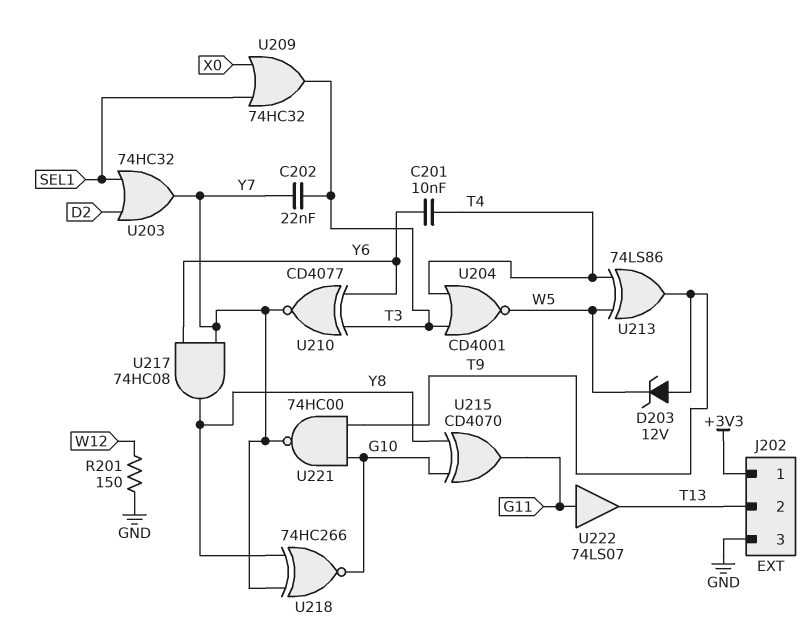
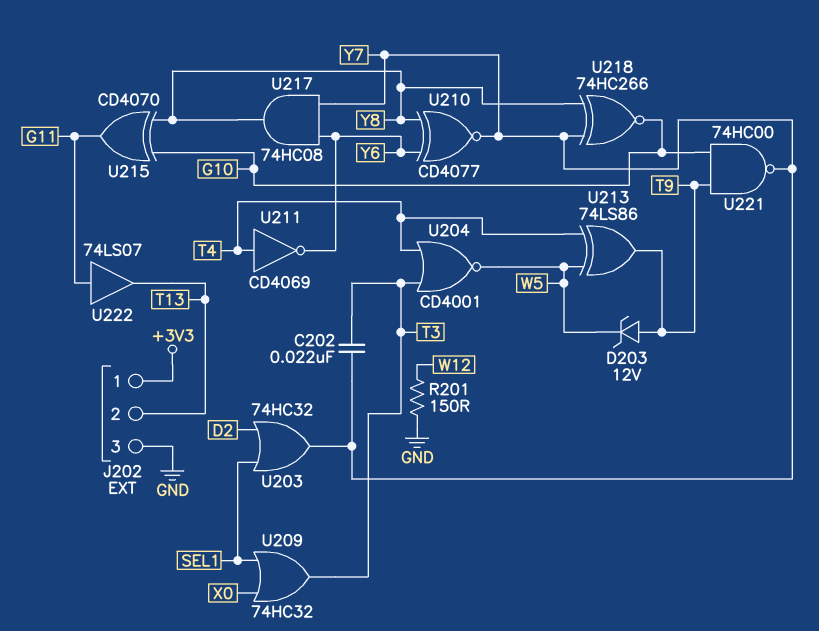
C201: 10nF (T4, Y6) -> none
U210: XNOR CD4077 (in T3, in Y6, out Y7) -> XNOR CD4077 (in Y6, in Y8, out Y7)
U211: none -> NOT CD4069 (in T4, out Y6)

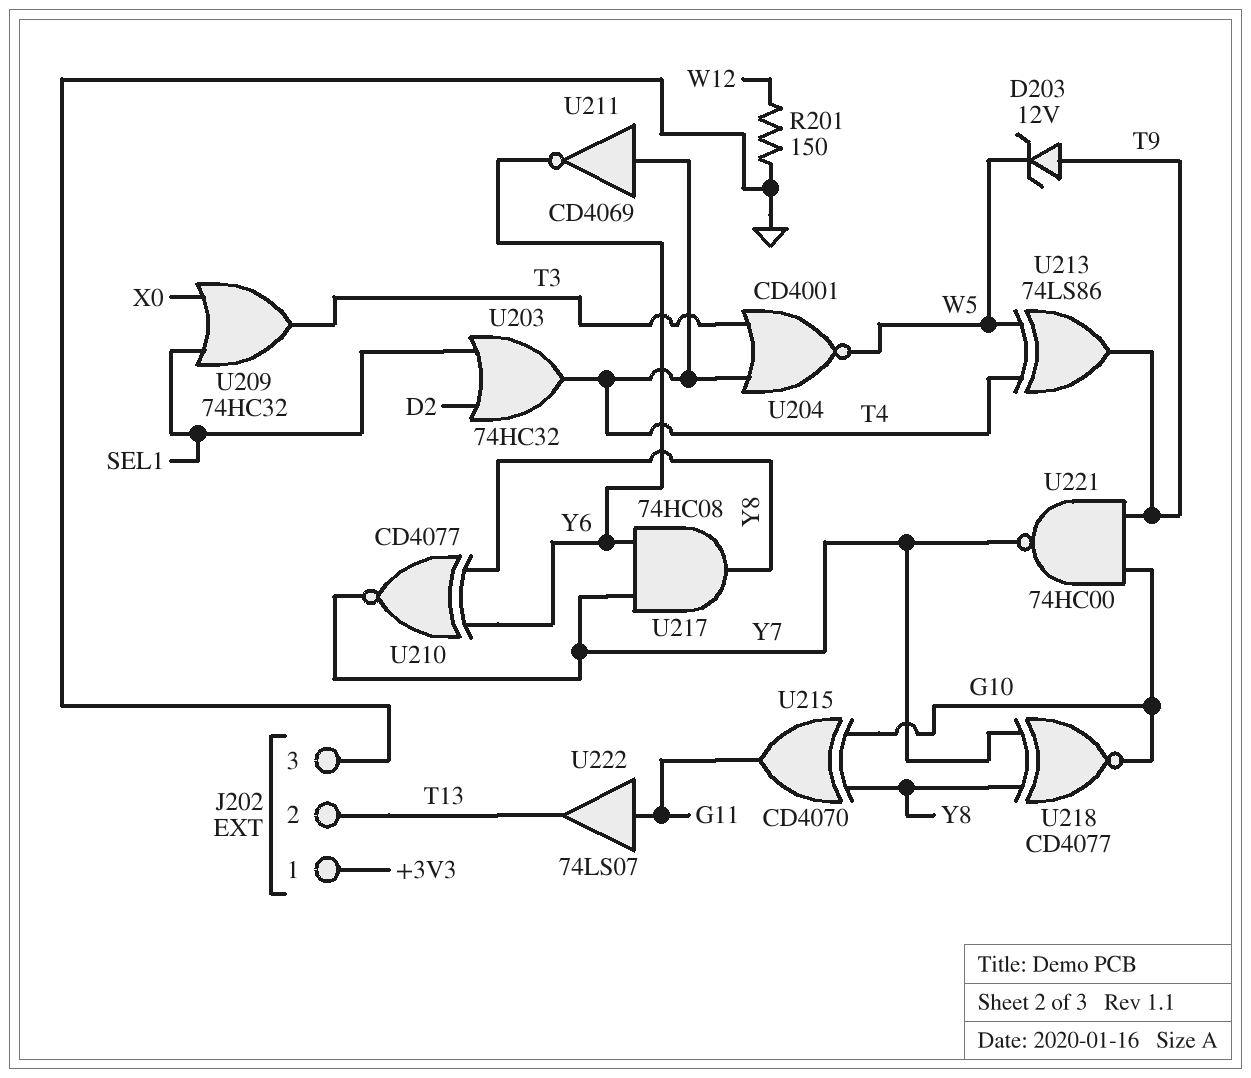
C202: 22nF (T3, Y7) -> none
U203: OR 74HC32 (in D2, in SEL1, out Y7) -> OR 74HC32 (in D2, in SEL1, out T4)
U218: XNOR 74HC266 (in Y7, in Y8, out G10) -> XNOR CD4077 (in Y7, in Y8, out G10)

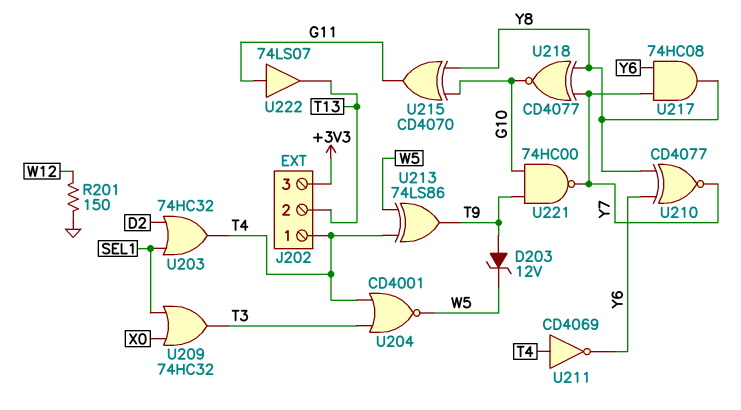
J202 pin 1: +3V3 -> T4
J202 pin 3: GND -> +3V3

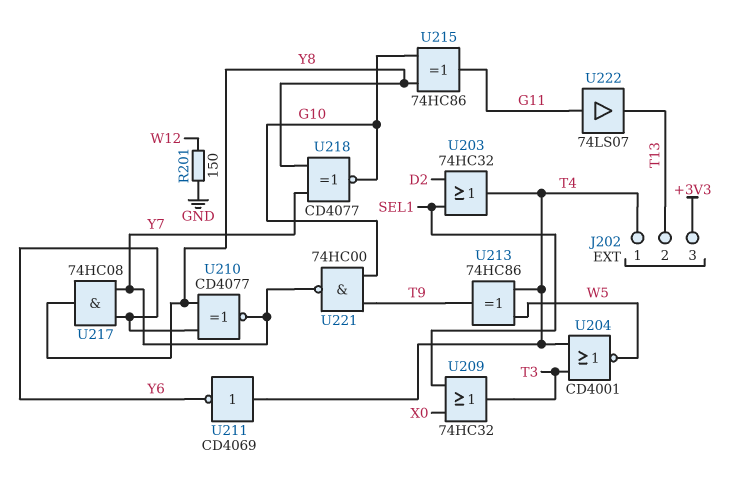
D203: zener 12V (A T9, K W5) -> none
U213: XOR 74LS86 (in T4, in W5, out T9) -> XOR 74HC86 (in T4, in W5, out T9)
U215: XOR CD4070 (in G10, in Y8, out G11) -> XOR 74HC86 (in G10, in Y8, out G11)

